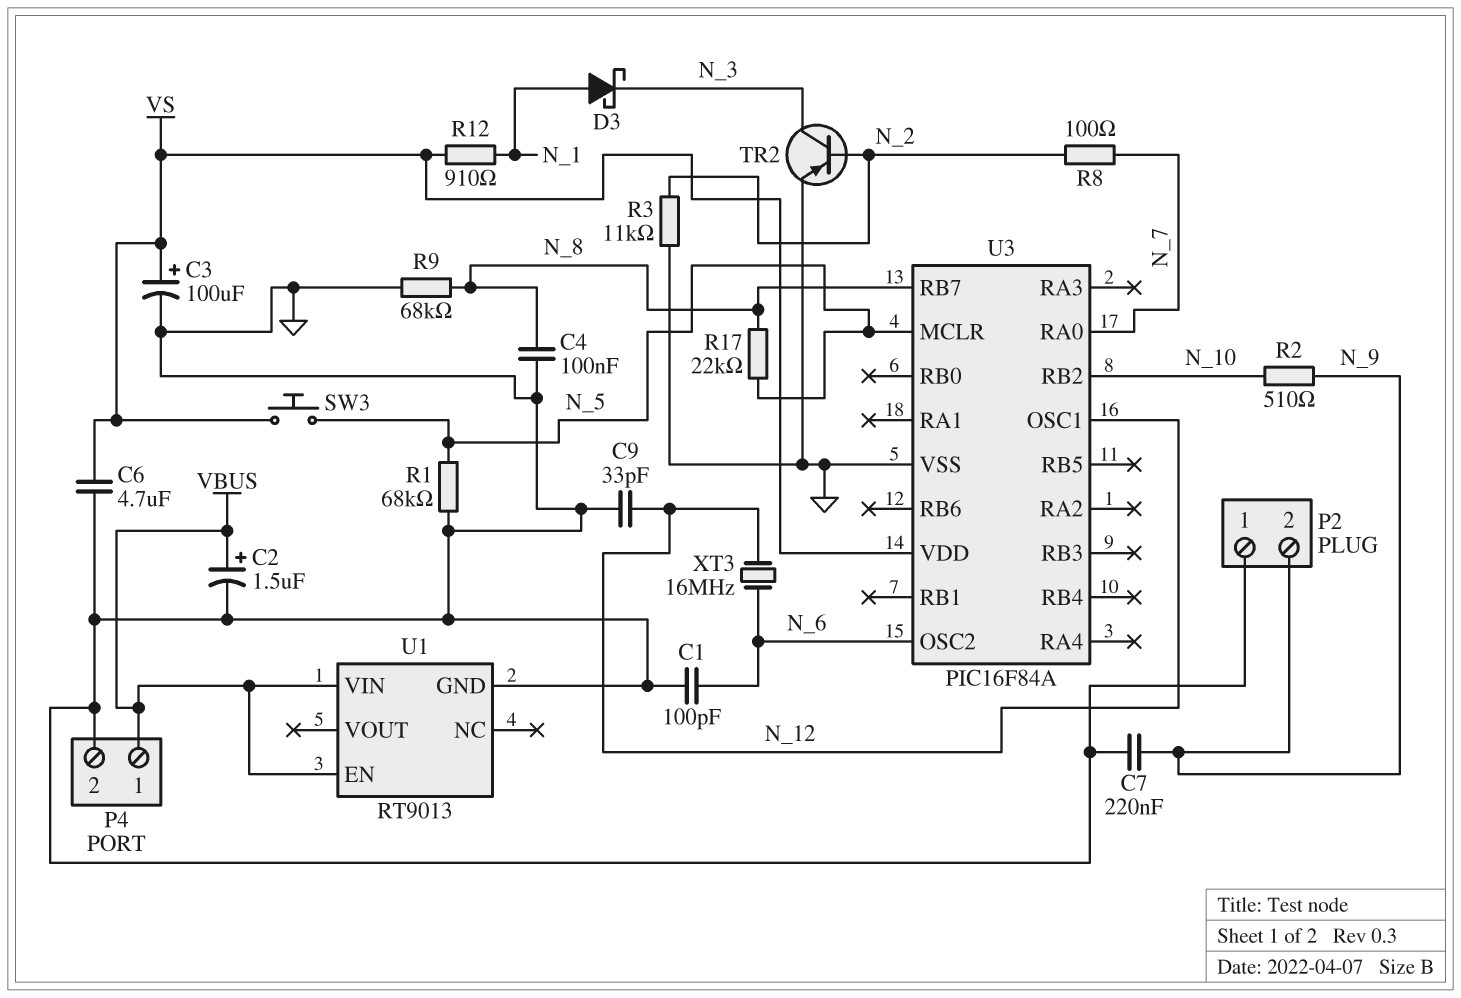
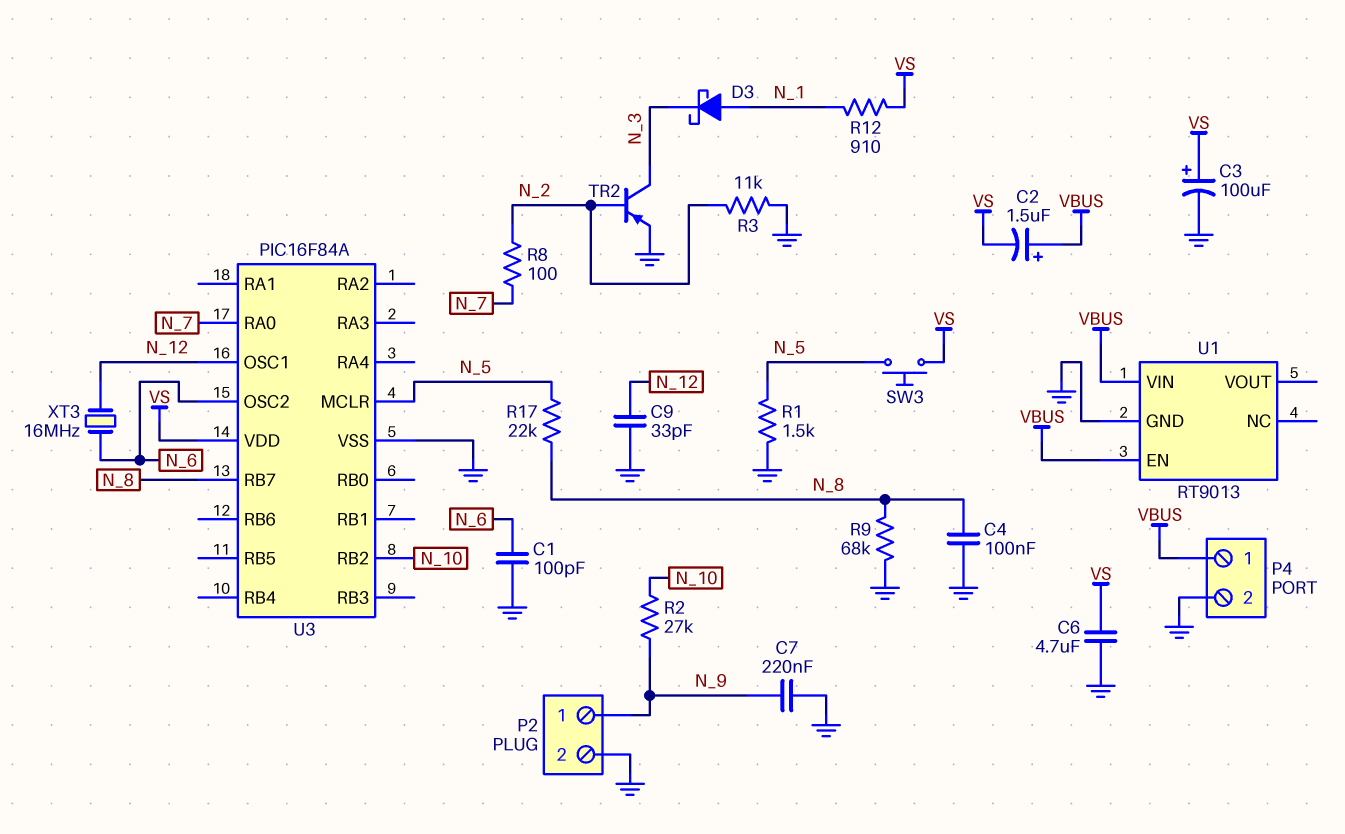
C2: 1.5uF (plus VBUS, minus GND) -> 1.5uF (plus VBUS, minus VS)
P2 pin 1: GND -> N_9
P2 pin 2: N_9 -> GND
R1: 68k (GND, N_5) -> 1.5k (GND, N_5)
R2: 510 (N_9, N_10) -> 27k (N_9, N_10)

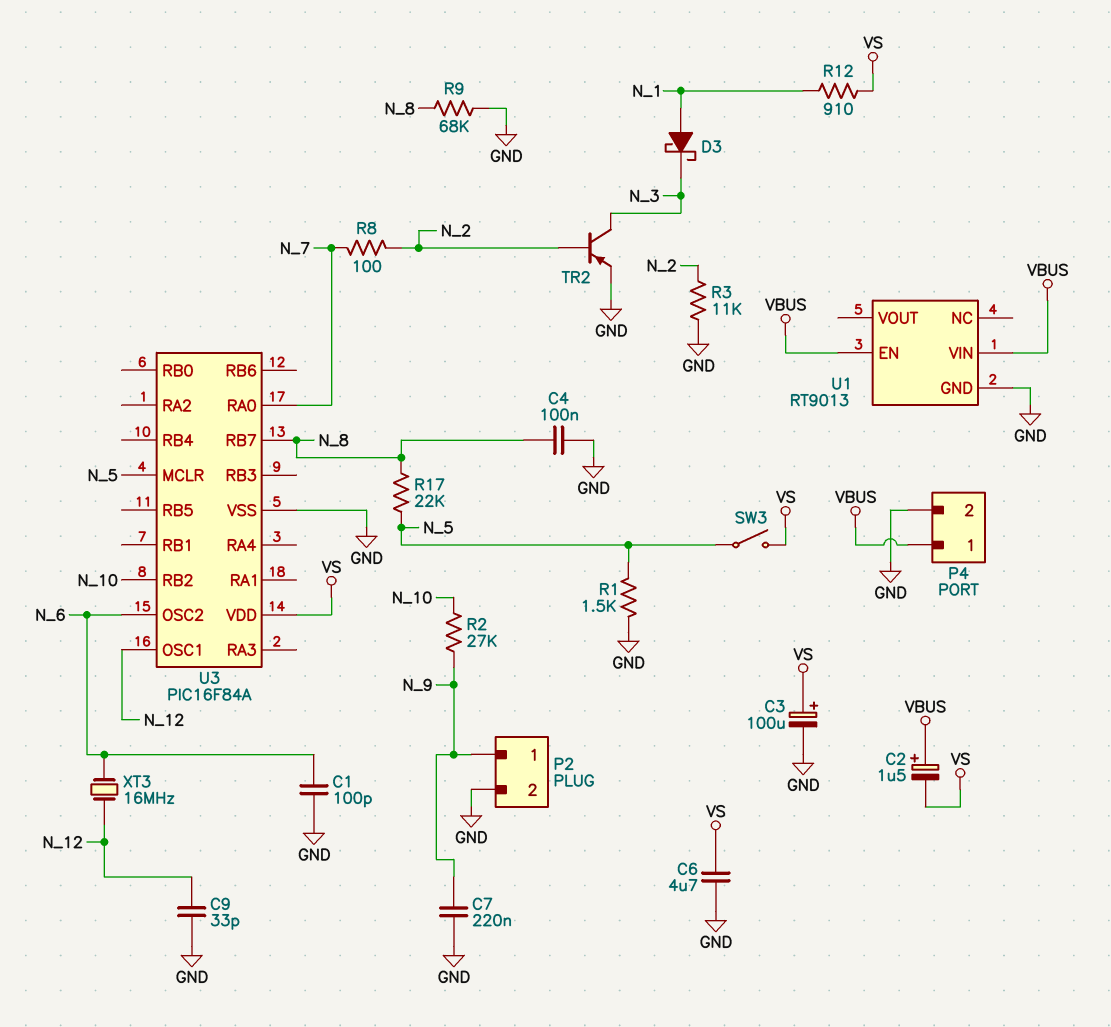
SW3: button (N_5, VS) -> switch (N_5, VS)

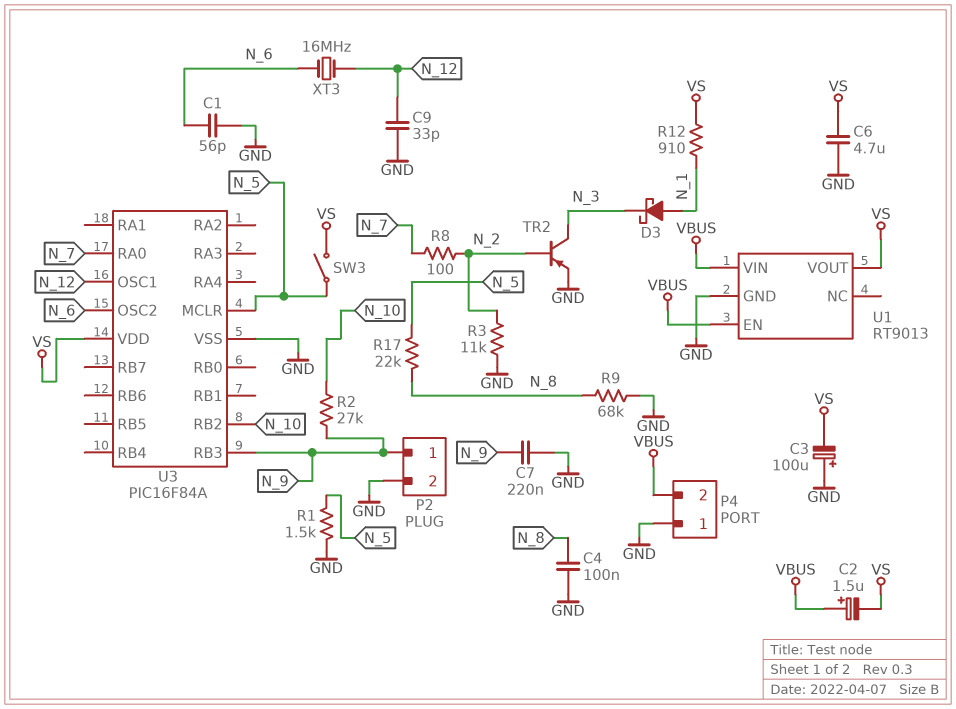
C1: 100pF (GND, N_6) -> 56pF (GND, N_6)
C3: 100uF (plus VS, minus GND) -> 100uF (plus GND, minus VS)
P4 pin 1: VBUS -> GND
P4 pin 2: GND -> VBUS
U1 pin VOUT: none -> VS
U3 pin RB3: none -> N_9
U3 pin RB7: N_8 -> none

